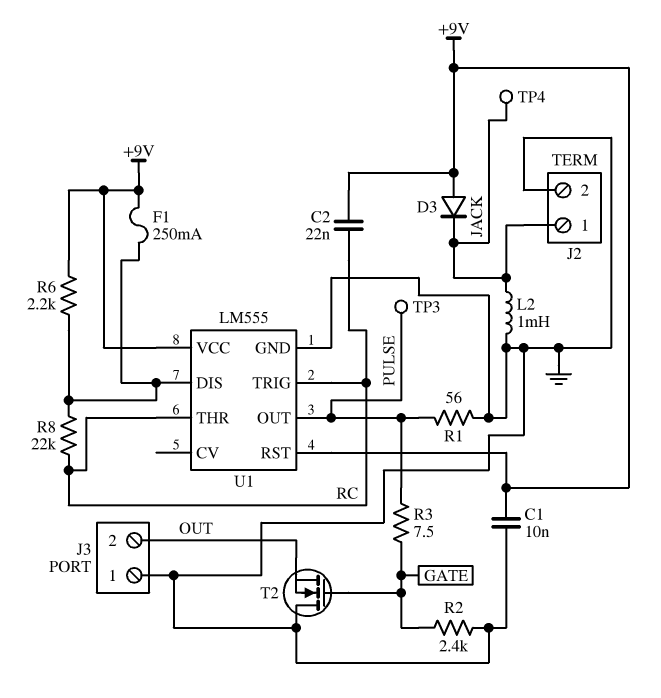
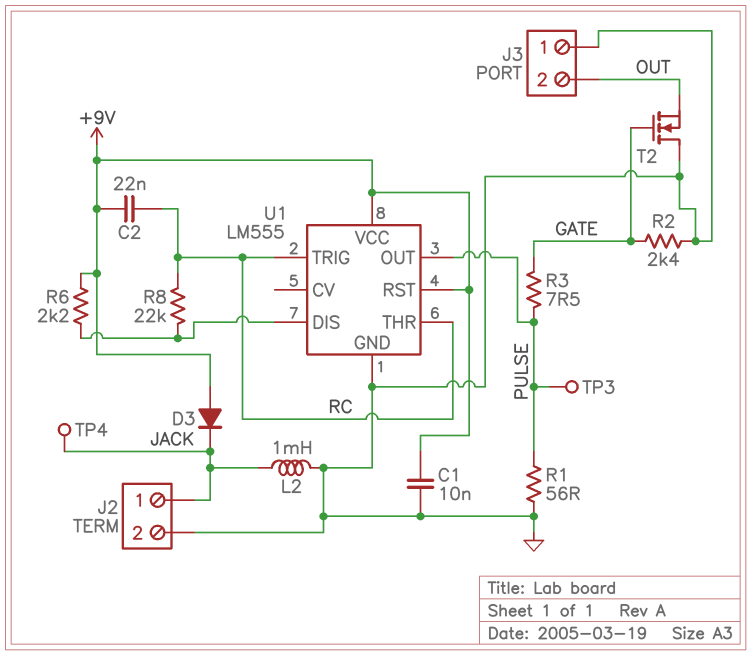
F1: 250mA (+9V, U1/DIS) -> none

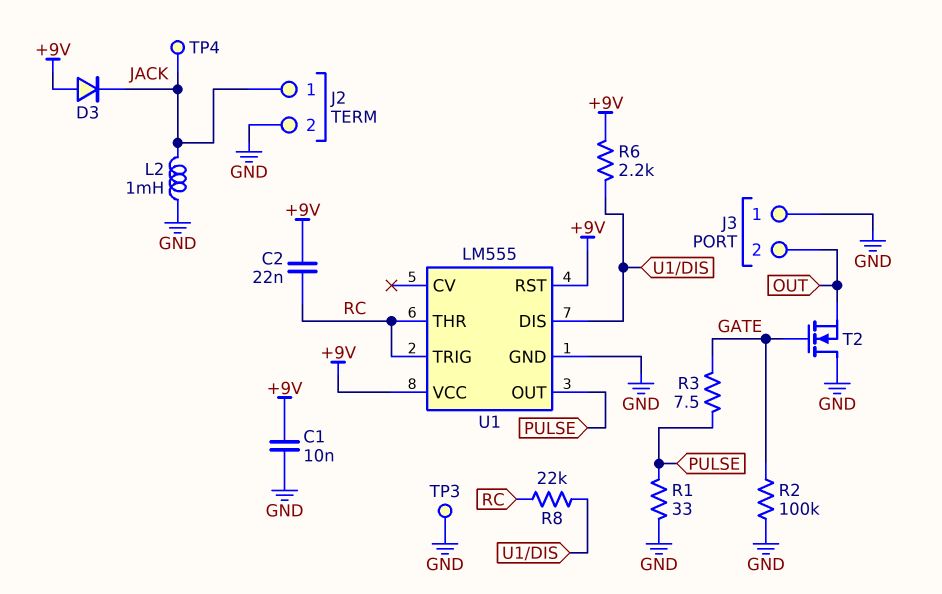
R1: 56 (GND, PULSE) -> 33 (GND, PULSE)
R2: 2.4k (GATE, GND) -> 100k (GATE, GND)
TP3: test point (PULSE) -> test point (GND)

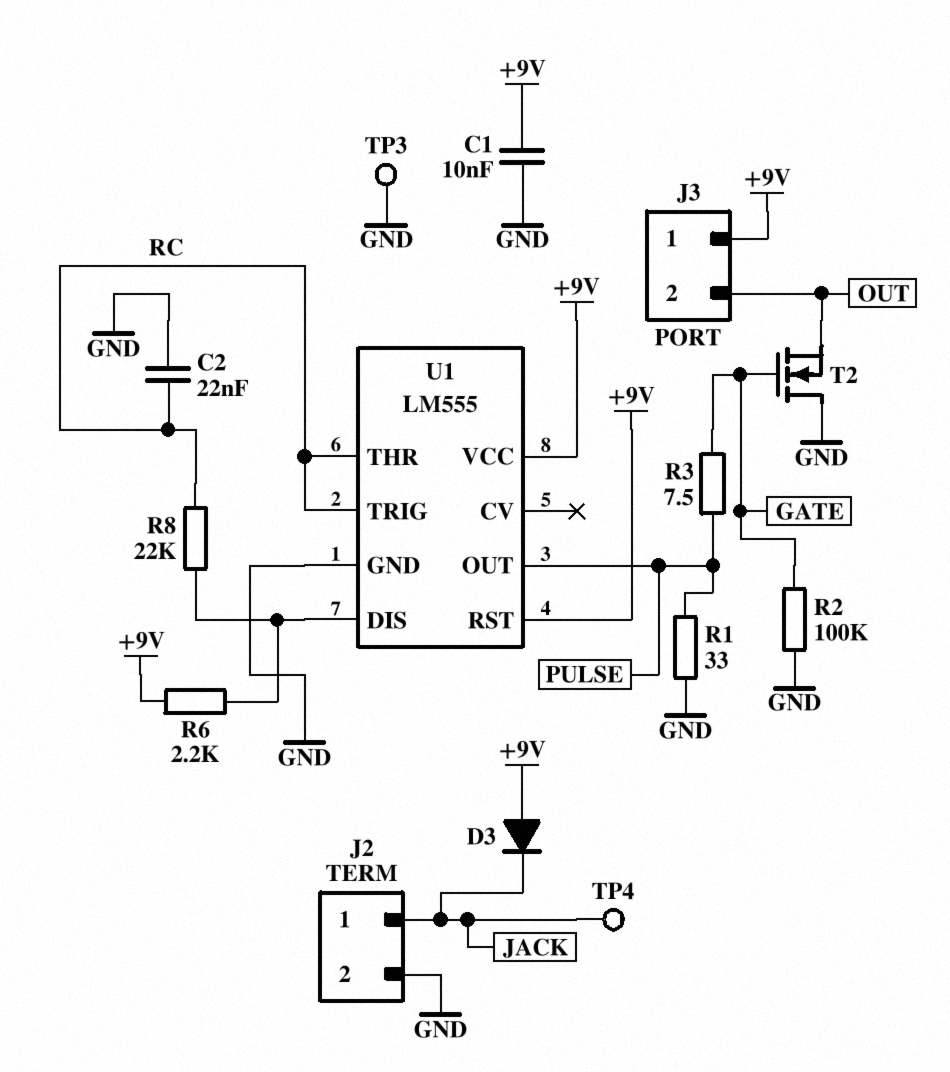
C2: 22nF (+9V, RC) -> 22nF (GND, RC)
J3 pin 1: GND -> +9V
L2: 1mH (GND, JACK) -> none

